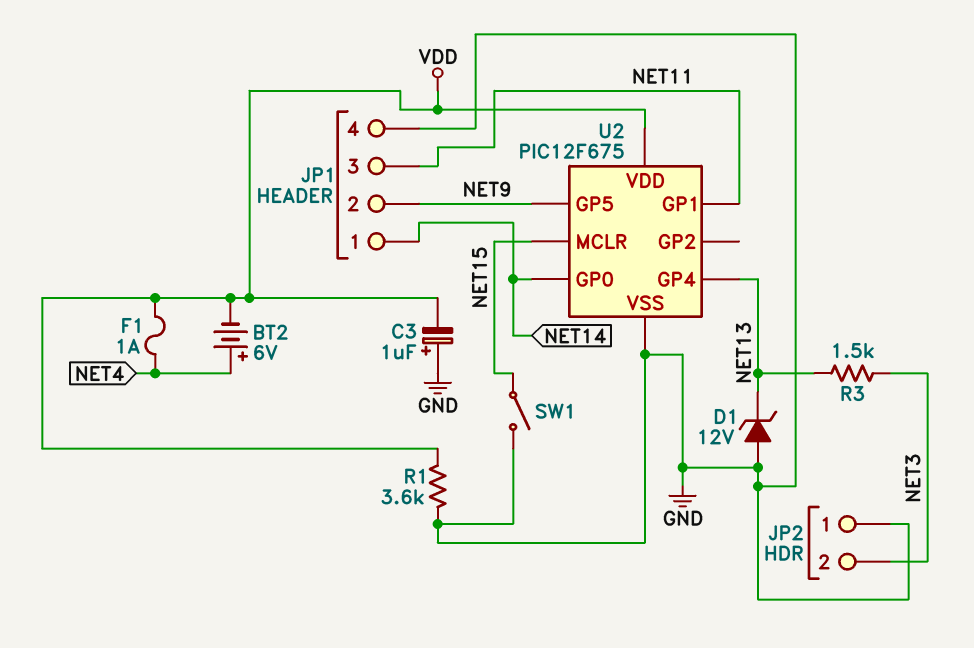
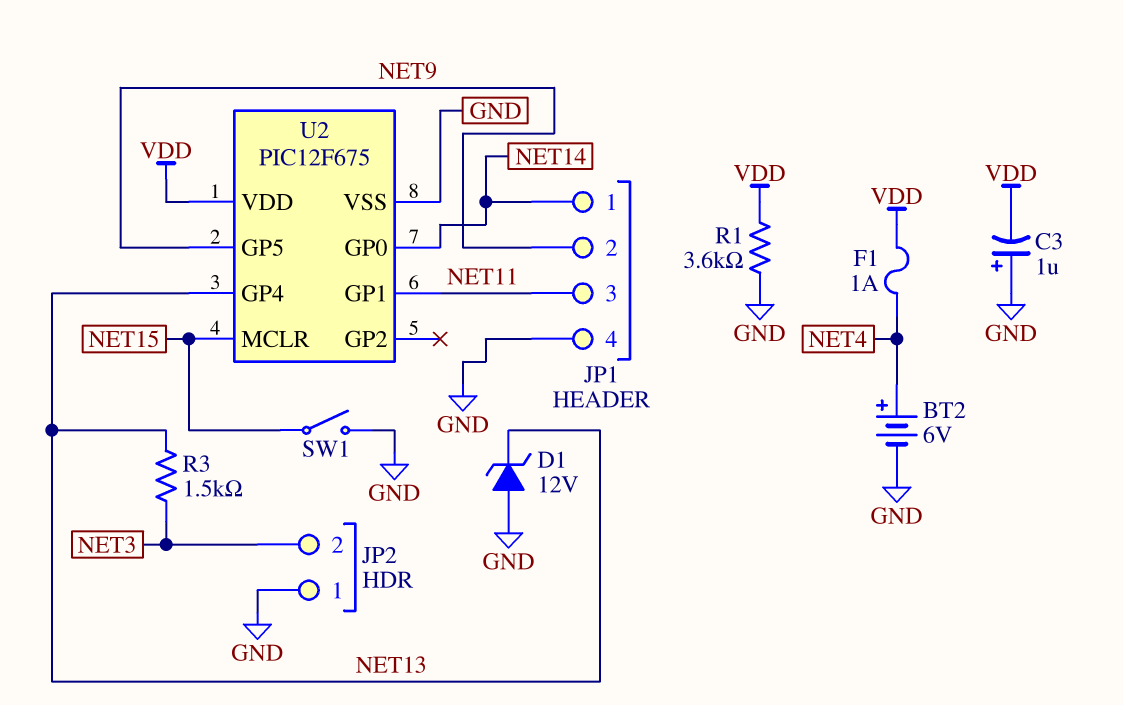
BT2: 6V (plus NET4, minus VDD) -> 6V (plus NET4, minus GND)

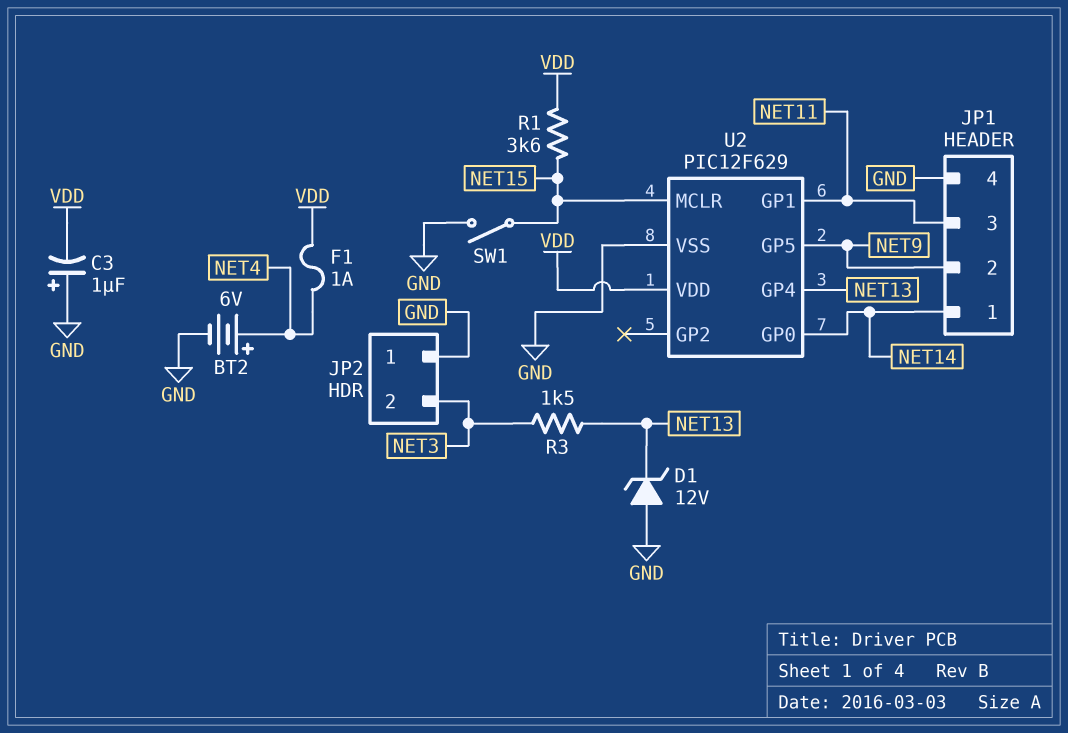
R1: 3.6k (GND, VDD) -> 3.6k (NET15, VDD)
U2: PIC12F675 -> PIC12F629

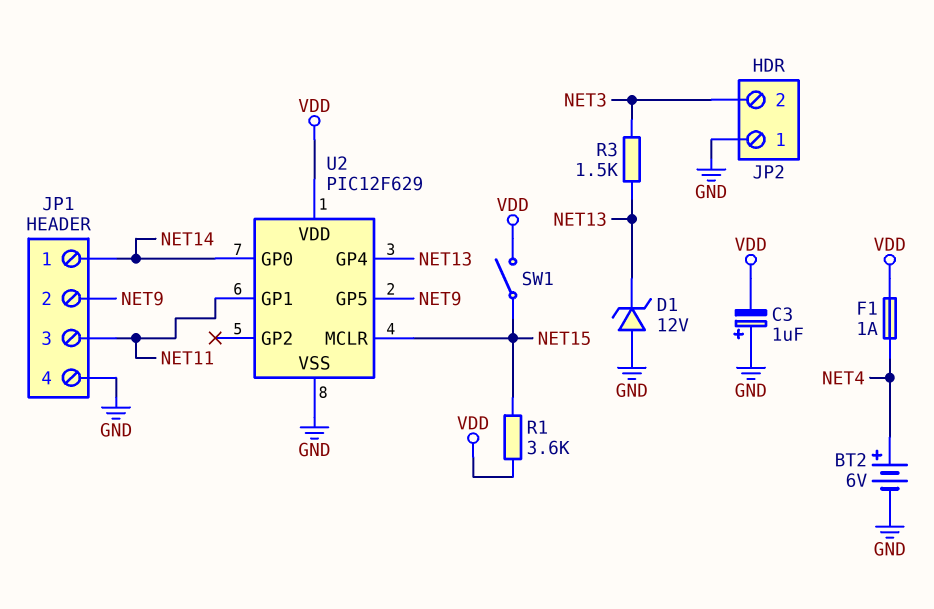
SW1: switch (GND, NET15) -> switch (NET15, VDD)

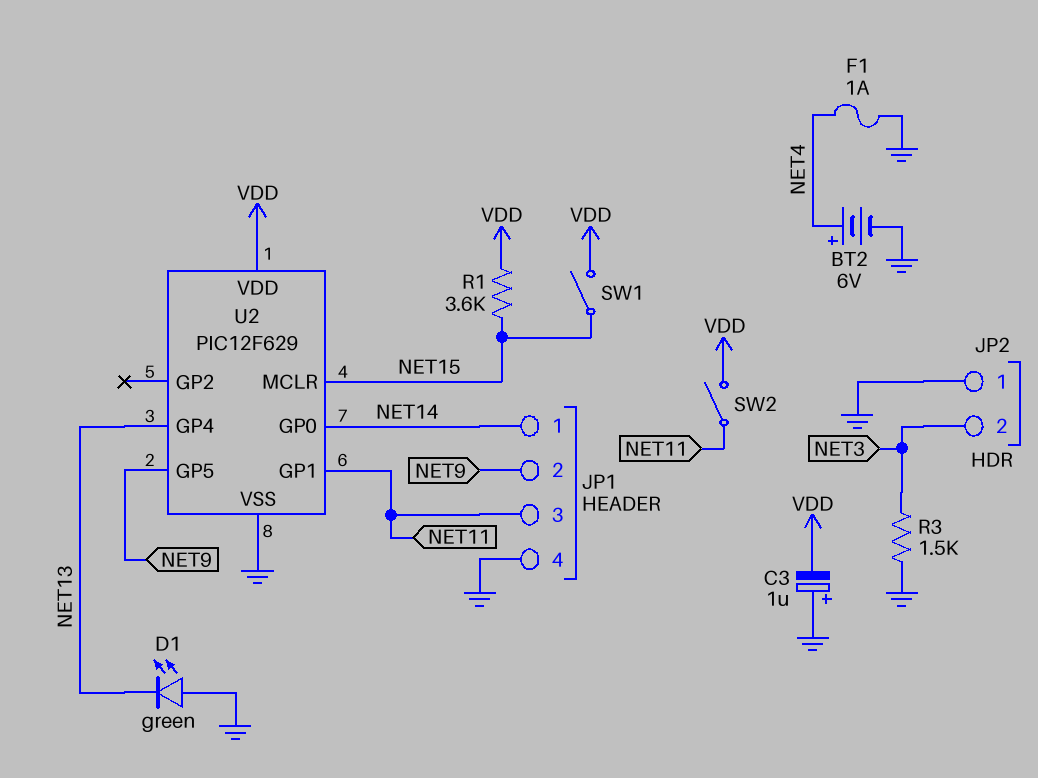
D1: zener 12V (A GND, K NET13) -> LED green (A GND, K NET13)
F1: 1A (NET4, VDD) -> 1A (GND, NET4)
R3: 1.5k (NET3, NET13) -> 1.5k (GND, NET3)
SW2: none -> switch (NET11, VDD)

